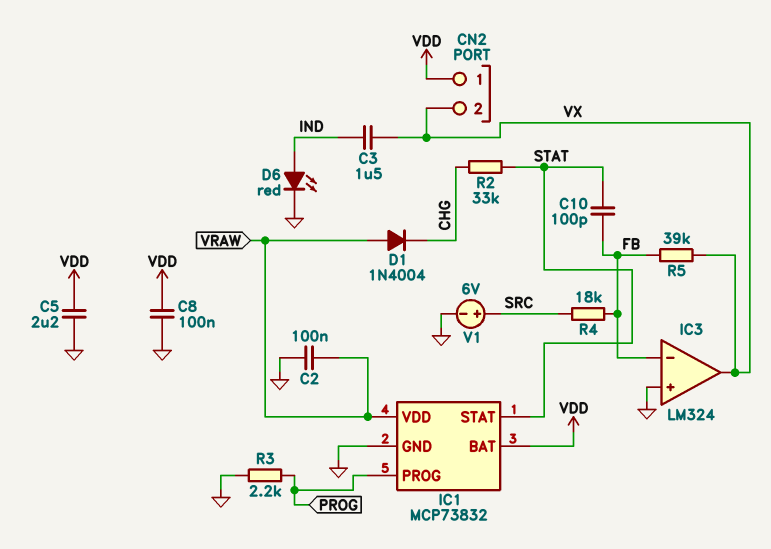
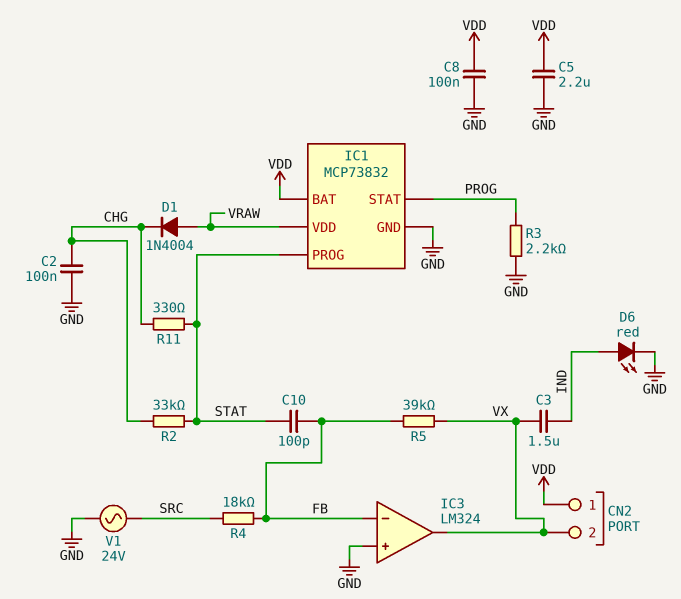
C2: 100nF (GND, VRAW) -> 100nF (CHG, GND)
IC1 pin PROG: PROG -> STAT
IC1 pin STAT: STAT -> PROG
R11: none -> 330 (CHG, STAT)
V1: 6V (plus SRC, minus GND) -> AC 24V (GND, SRC)

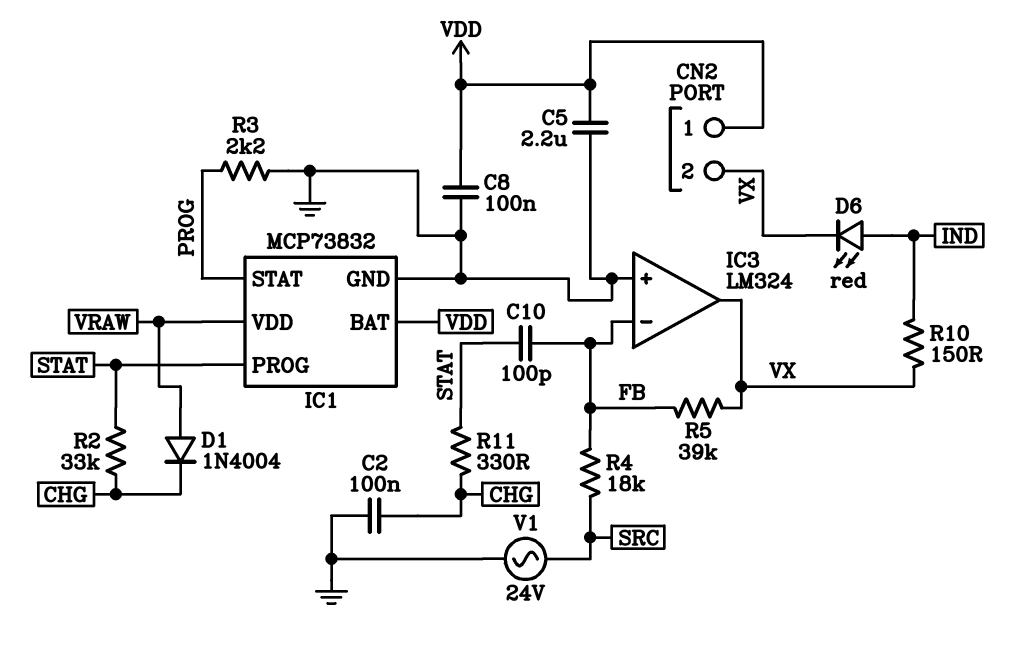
C3: 1.5uF (IND, VX) -> none
D6: LED red (A IND, K GND) -> LED red (A IND, K VX)
R10: none -> 150 (IND, VX)

